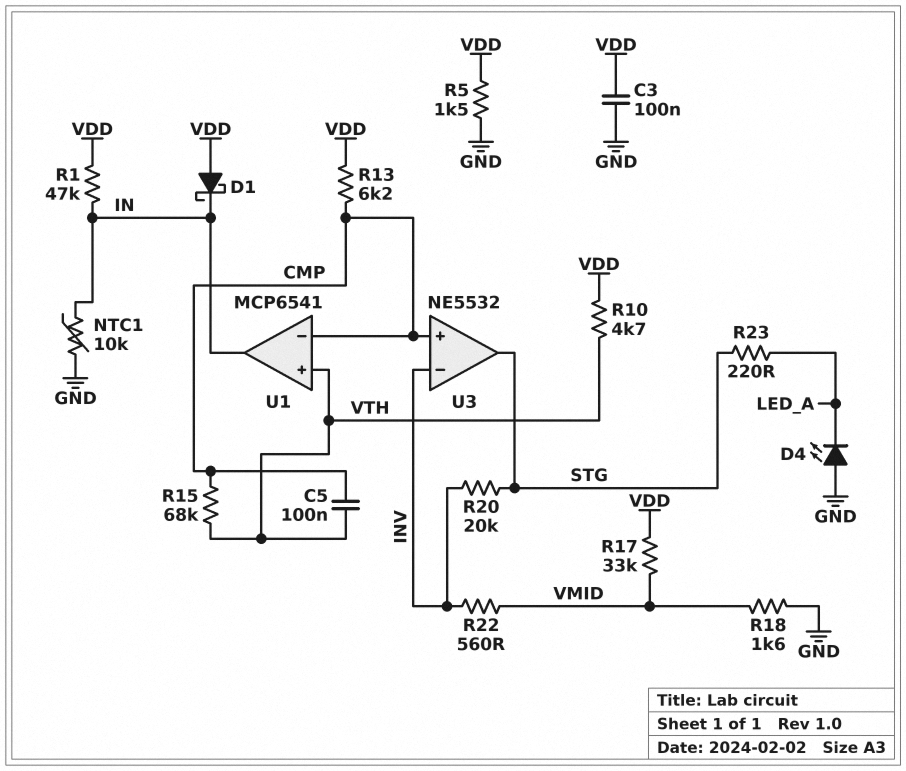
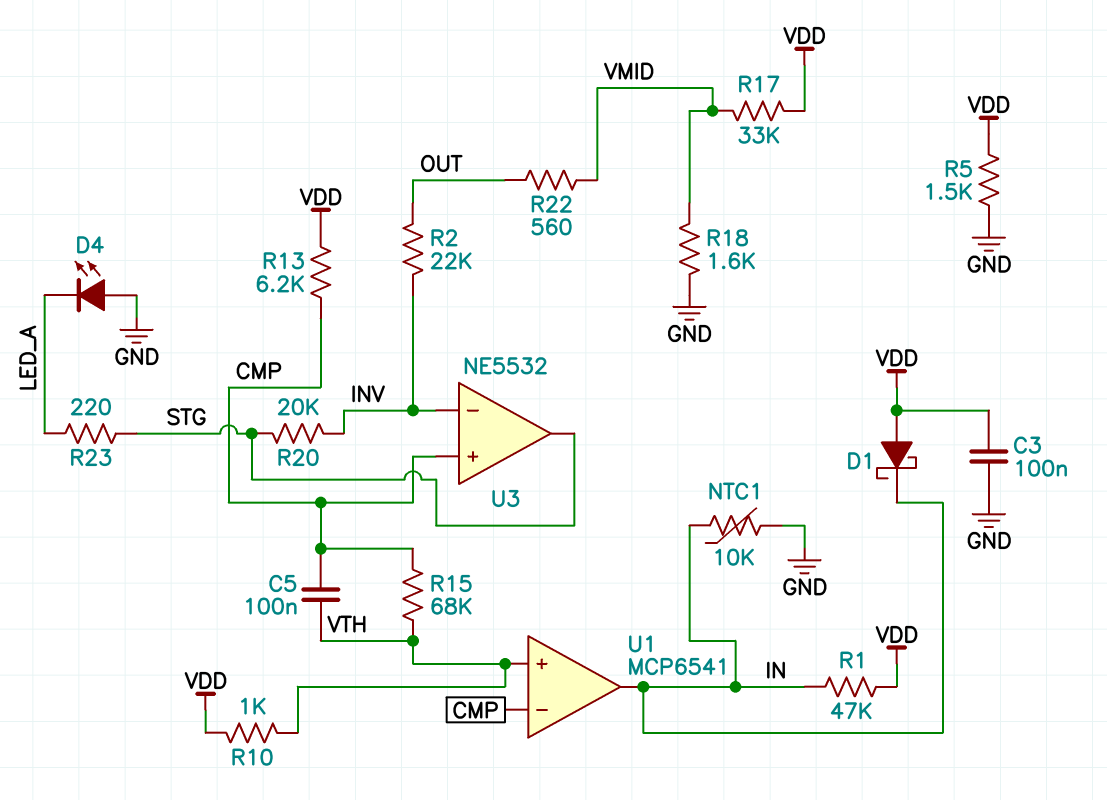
R2: none -> 22k (INV, OUT)
R10: 4.7k (VDD, VTH) -> 1k (VDD, VTH)
R22: 560 (INV, VMID) -> 560 (OUT, VMID)

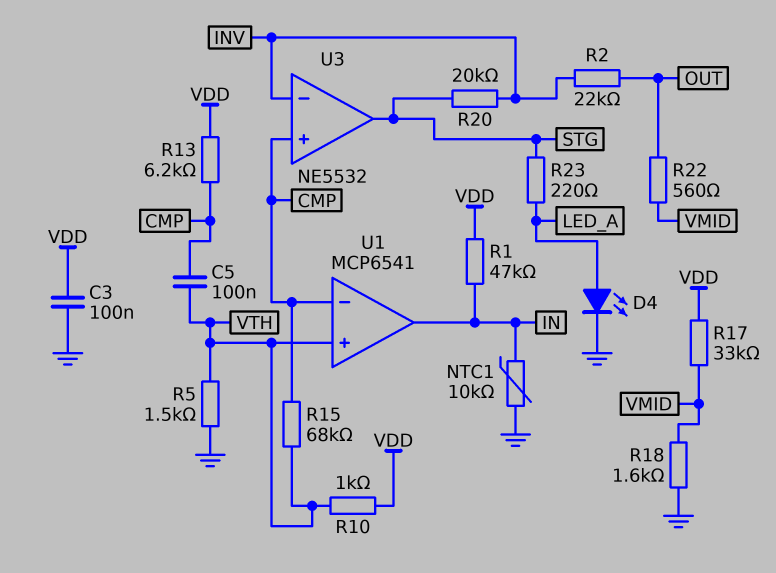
D1: schottky (A VDD, K IN) -> none
D4: LED (A GND, K LED_A) -> LED (A LED_A, K GND)
R5: 1.5k (GND, VDD) -> 1.5k (GND, VTH)

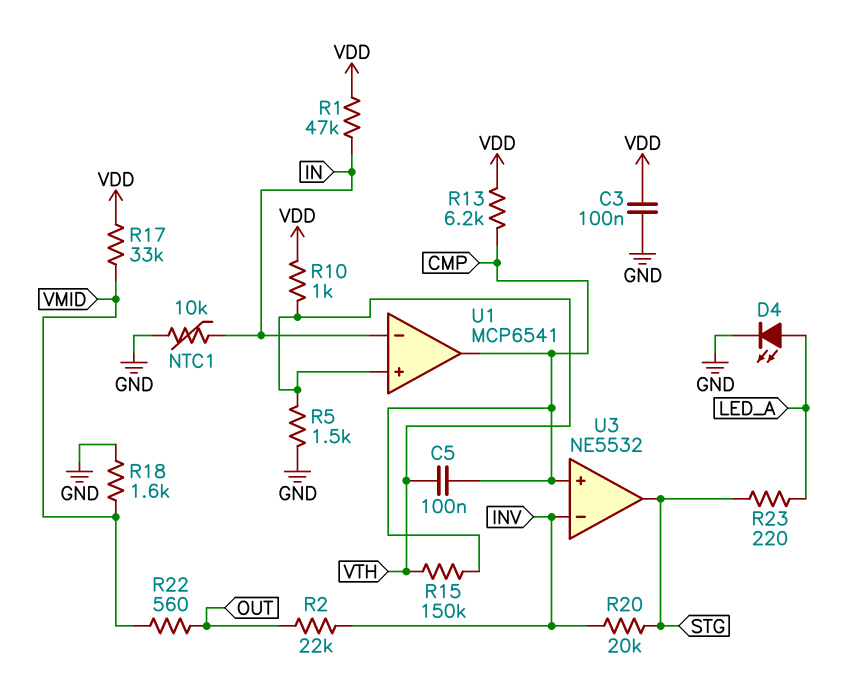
R15: 68k (CMP, VTH) -> 150k (CMP, VTH)
U1 pin in-: CMP -> IN
U1 pin out: IN -> CMP

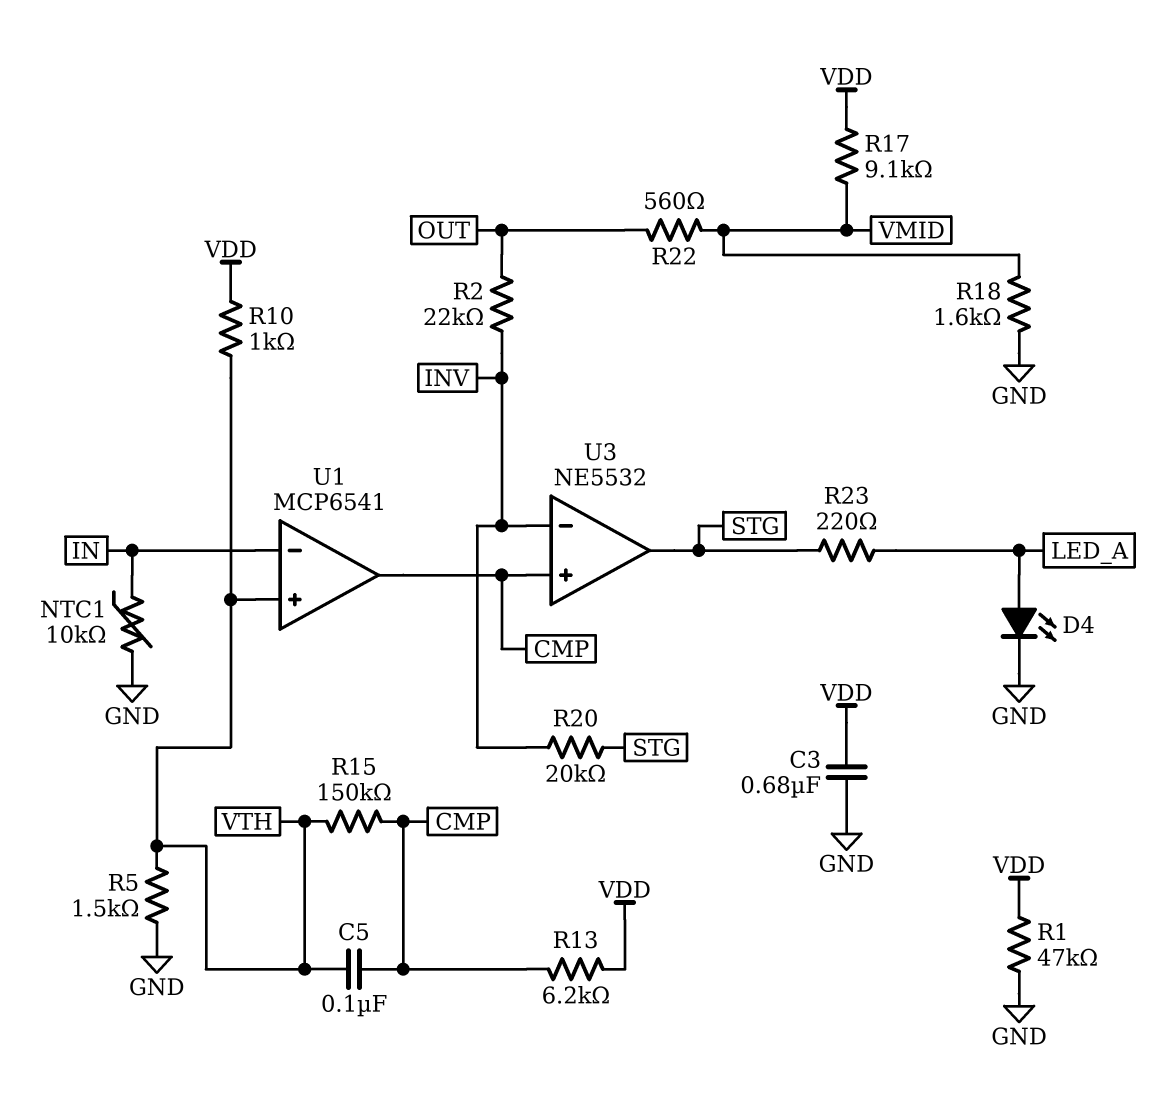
C3: 100nF (GND, VDD) -> 680nF (GND, VDD)
R1: 47k (IN, VDD) -> 47k (GND, VDD)
R17: 33k (VDD, VMID) -> 9.1k (VDD, VMID)

